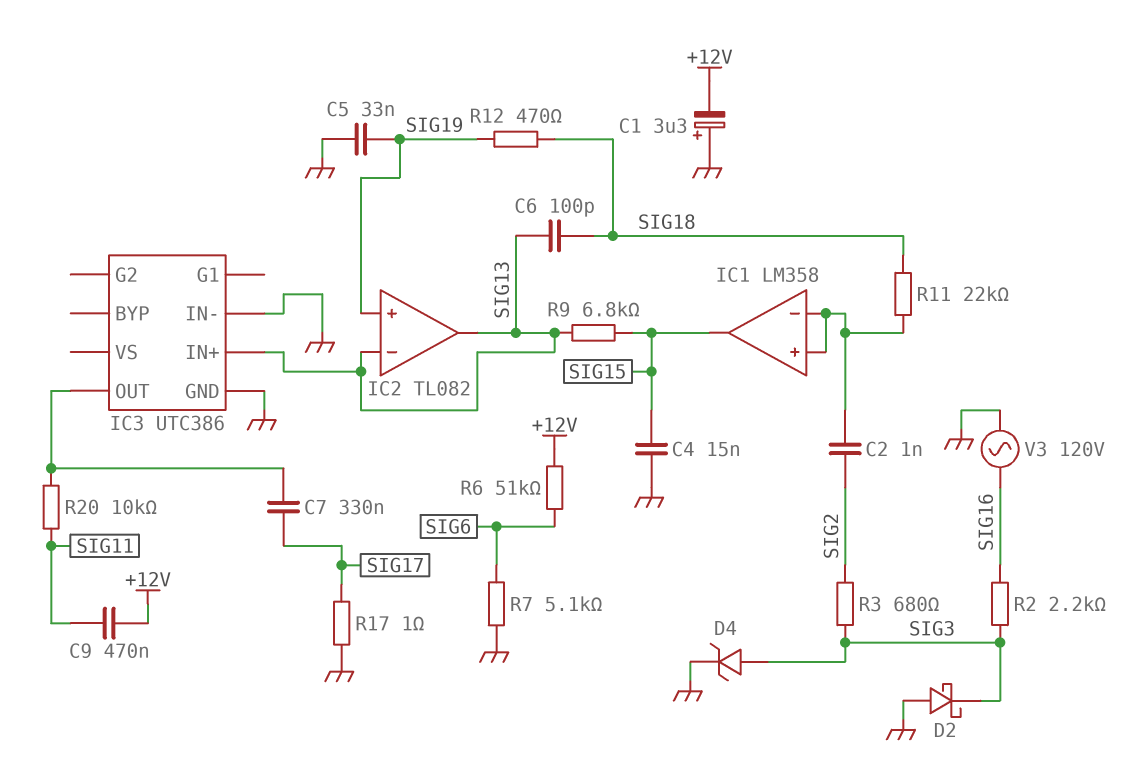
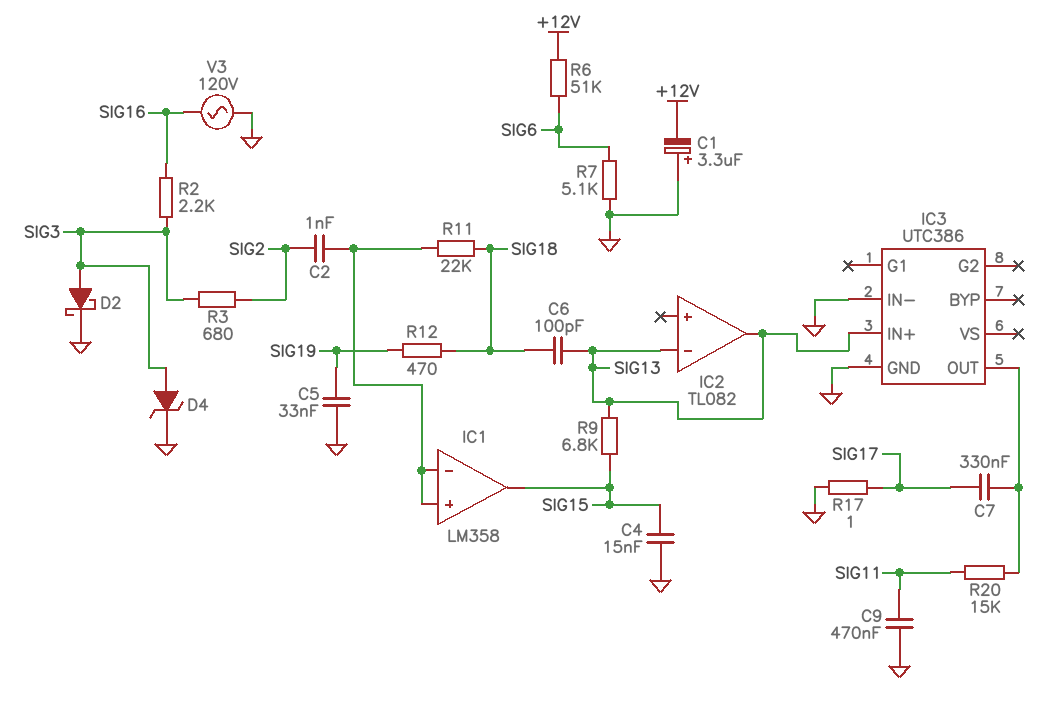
C9: 470nF (+12V, SIG11) -> 470nF (GND, SIG11)
D2: schottky (A GND, K SIG3) -> schottky (A SIG3, K GND)
IC2 pin in+: SIG19 -> none
R20: 10k (IC3/OUT, SIG11) -> 15k (IC3/OUT, SIG11)

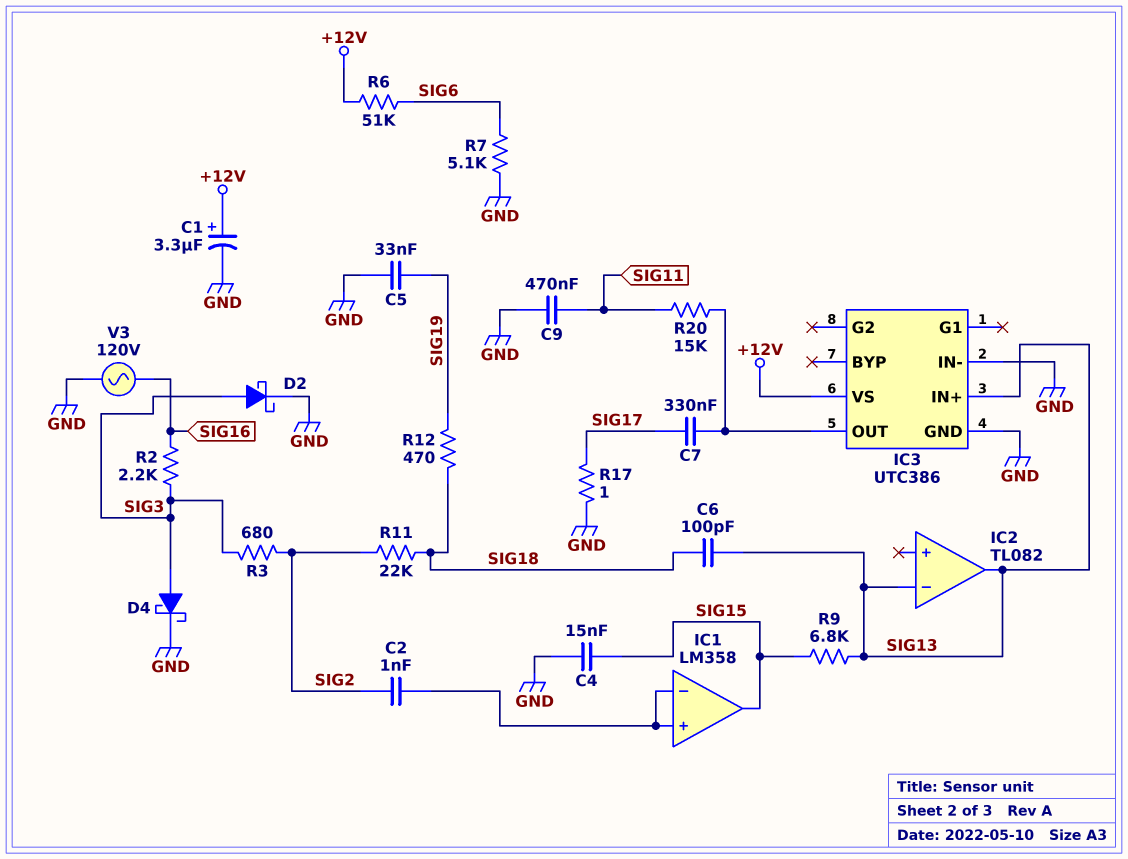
C1: 3.3uF (plus GND, minus +12V) -> 3.3uF (plus +12V, minus GND)
D4: zener (A SIG3, K GND) -> schottky (A SIG3, K GND)
IC3 pin VS: none -> +12V
R11: 22k (IC1/in+, SIG18) -> 22k (SIG2, SIG18)

